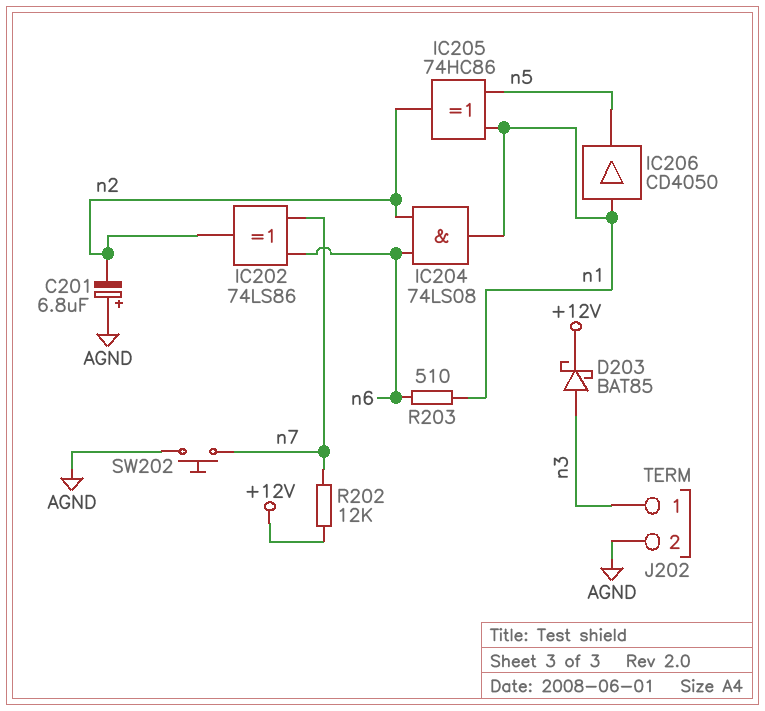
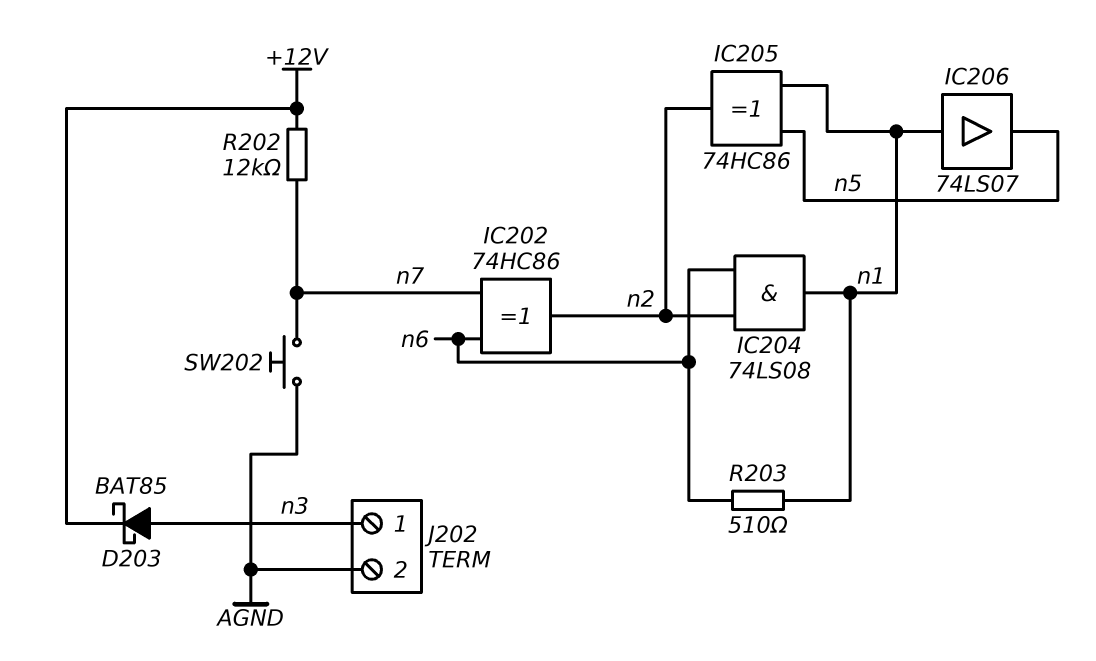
C201: 6.8uF (plus AGND, minus n2) -> none
IC202: XOR 74LS86 (in n6, in n7, out n2) -> XOR 74HC86 (in n6, in n7, out n2)
IC206: buffer CD4050 (in n1, out n5) -> buffer 74LS07 (in n1, out n5)

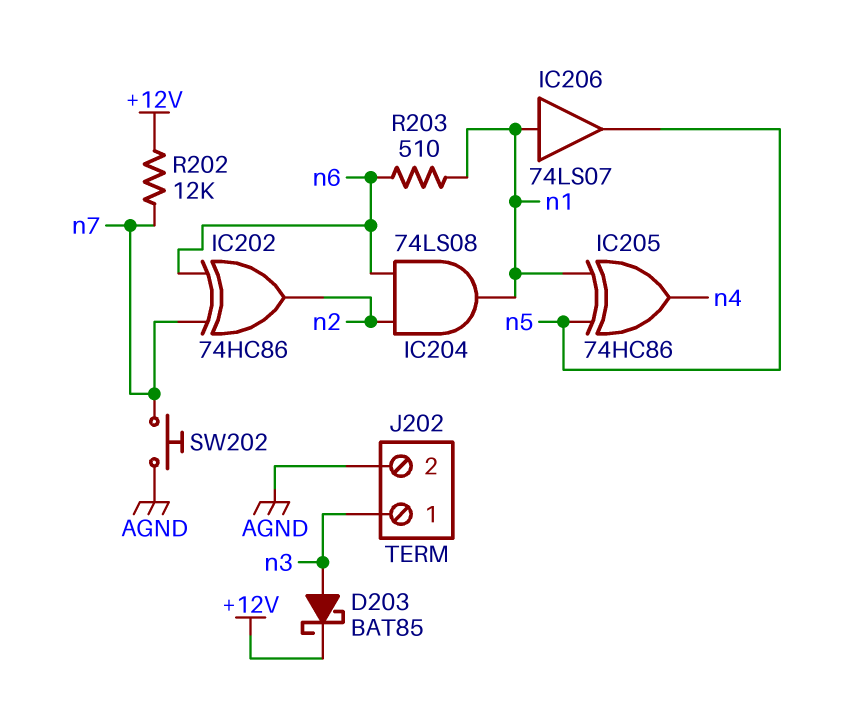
IC205: XOR 74HC86 (in n1, in n5, out n2) -> XOR 74HC86 (in n1, in n5, out n4)

